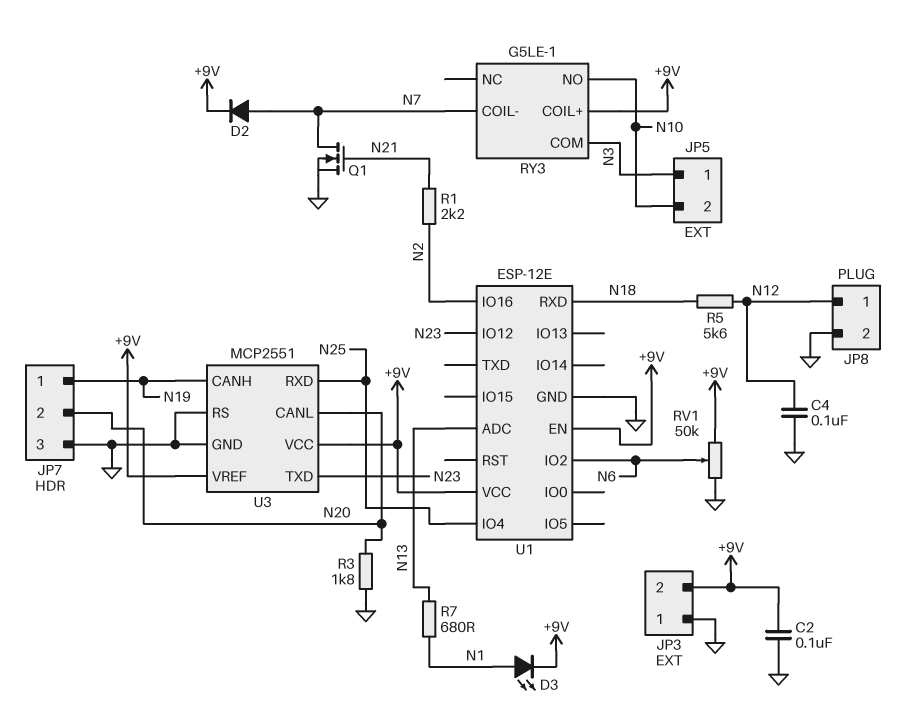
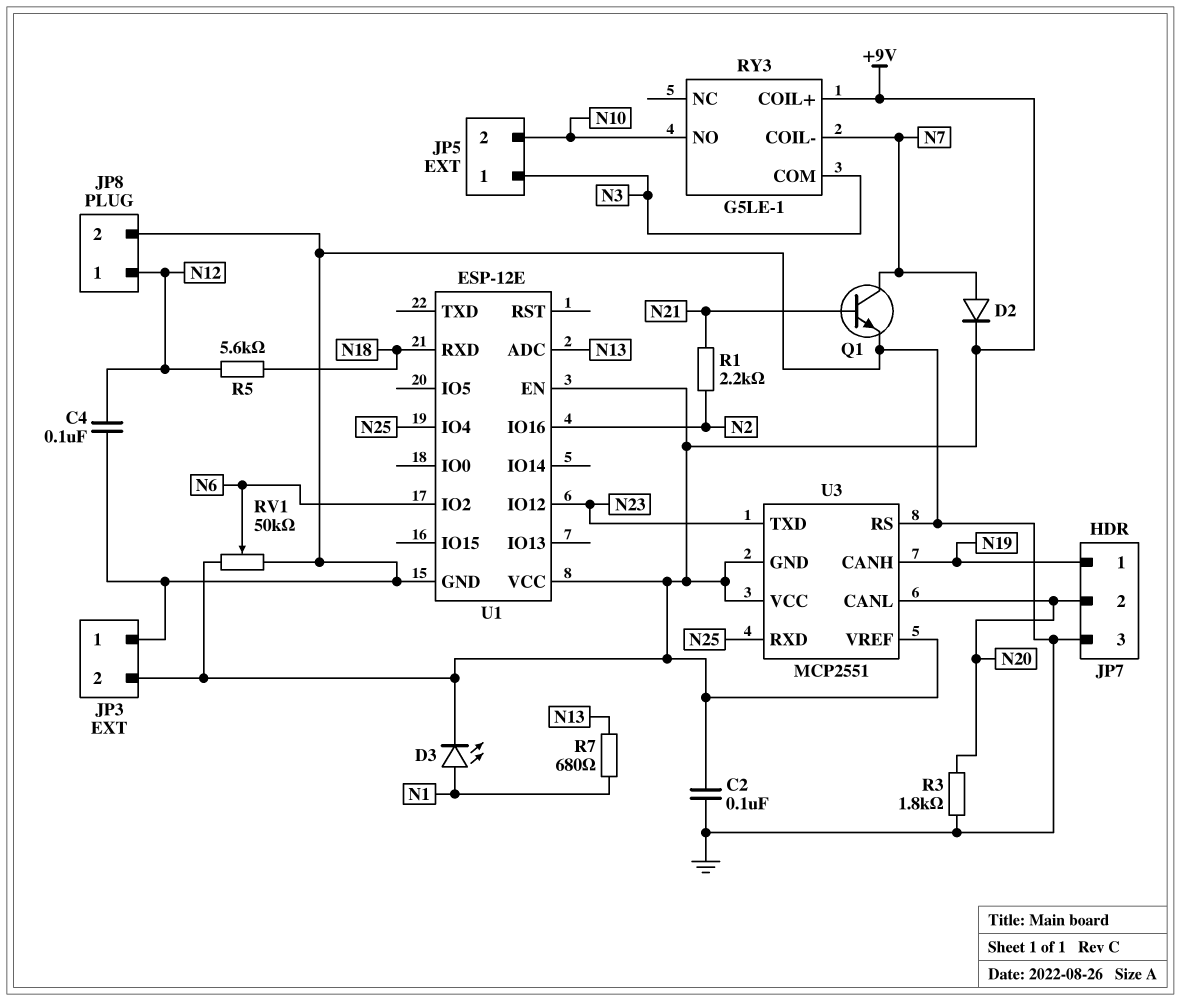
Q1: NMOS (G N21, D N7, S GND) -> NPN (B N21, C N7, E GND)
U3 pin GND: GND -> +9V

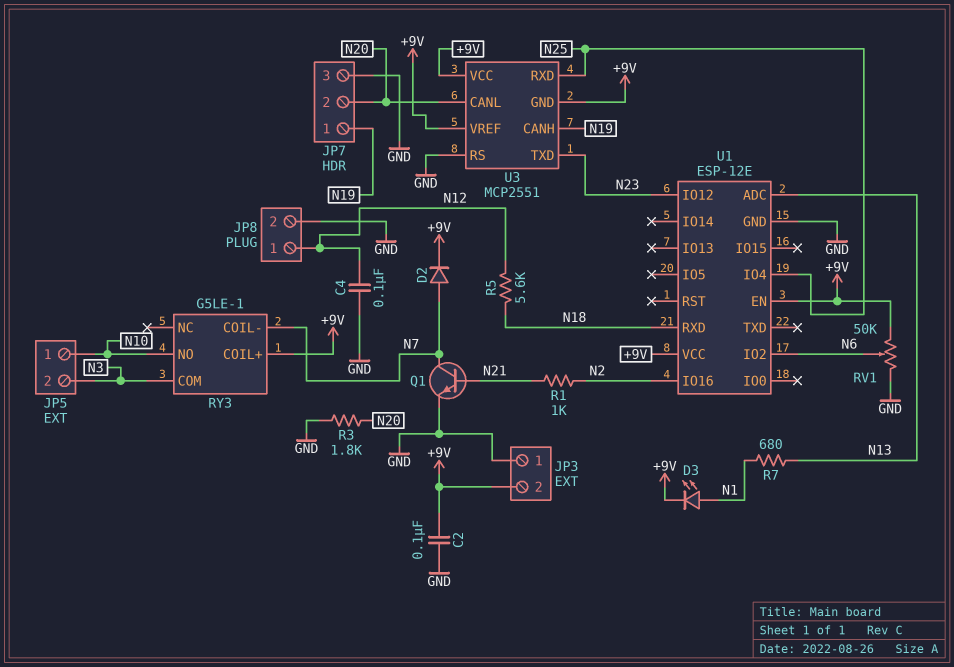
JP5 pin 1: N3 -> N10
JP5 pin 2: N10 -> N3
R1: 2.2k (N2, N21) -> 1k (N2, N21)

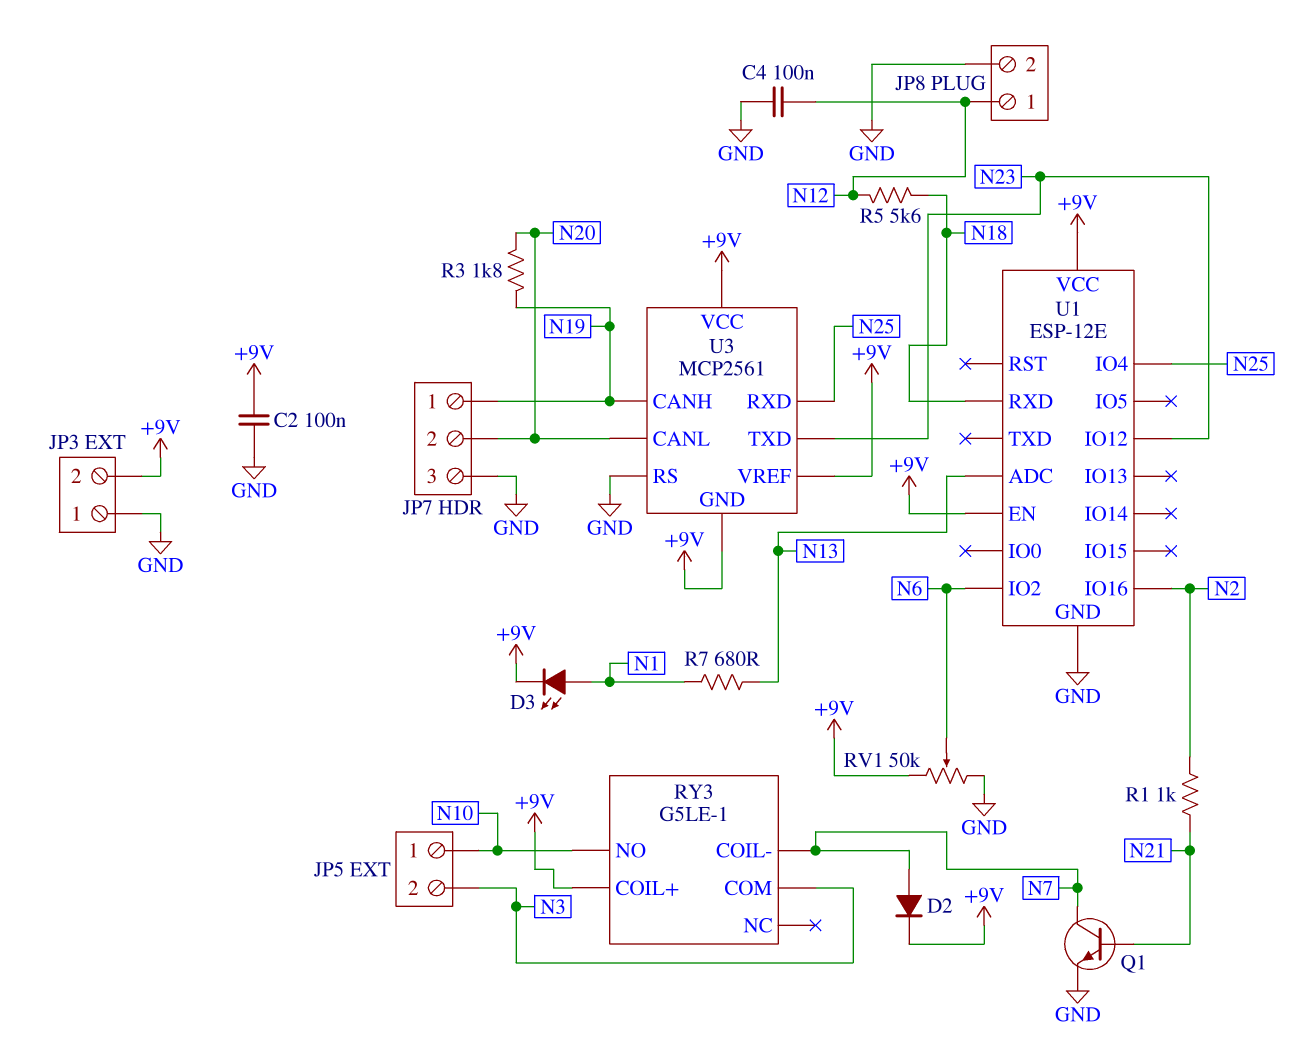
R3: 1.8k (GND, N20) -> 1.8k (N19, N20)
U3: MCP2551 -> MCP2561

